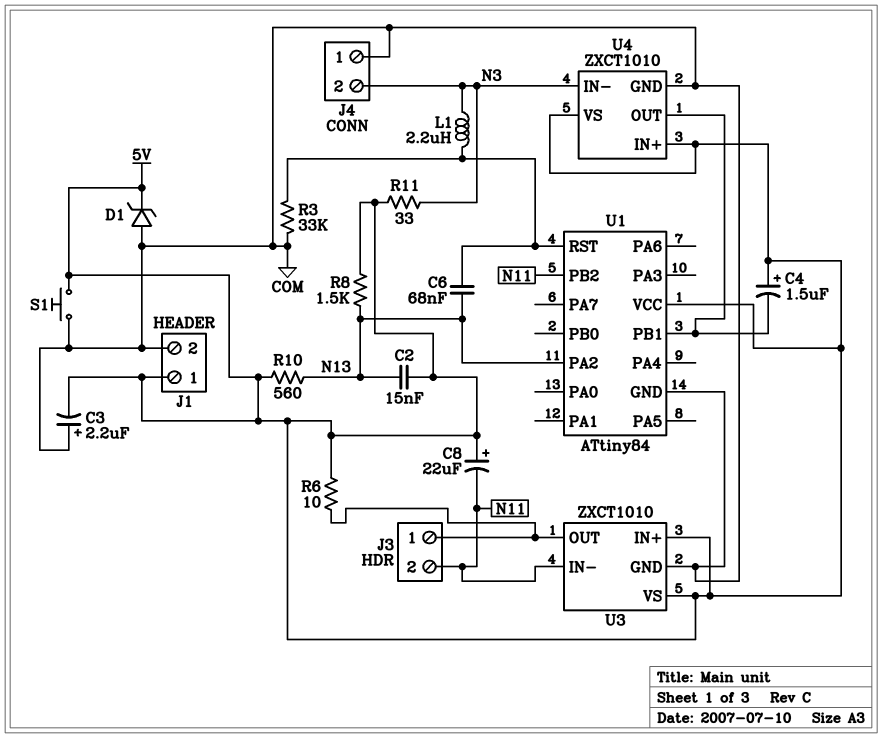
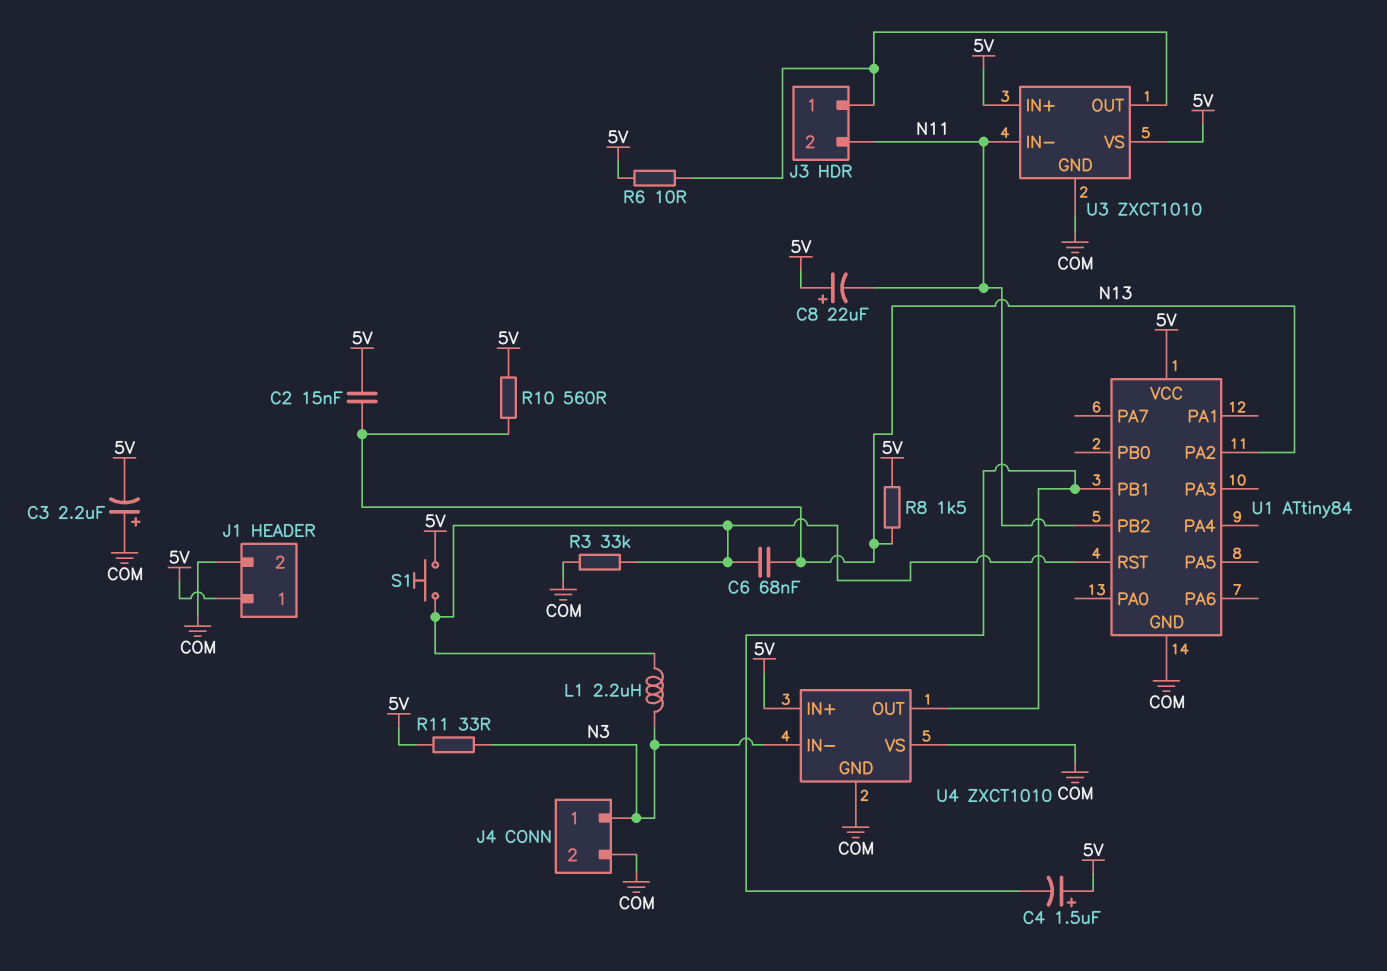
D1: zener (A COM, K 5V) -> none
J4 pin 1: COM -> N3
J4 pin 2: N3 -> COM
S1: button (5V, COM) -> button (5V, U1/RST)
U4 pin VS: 5V -> COM

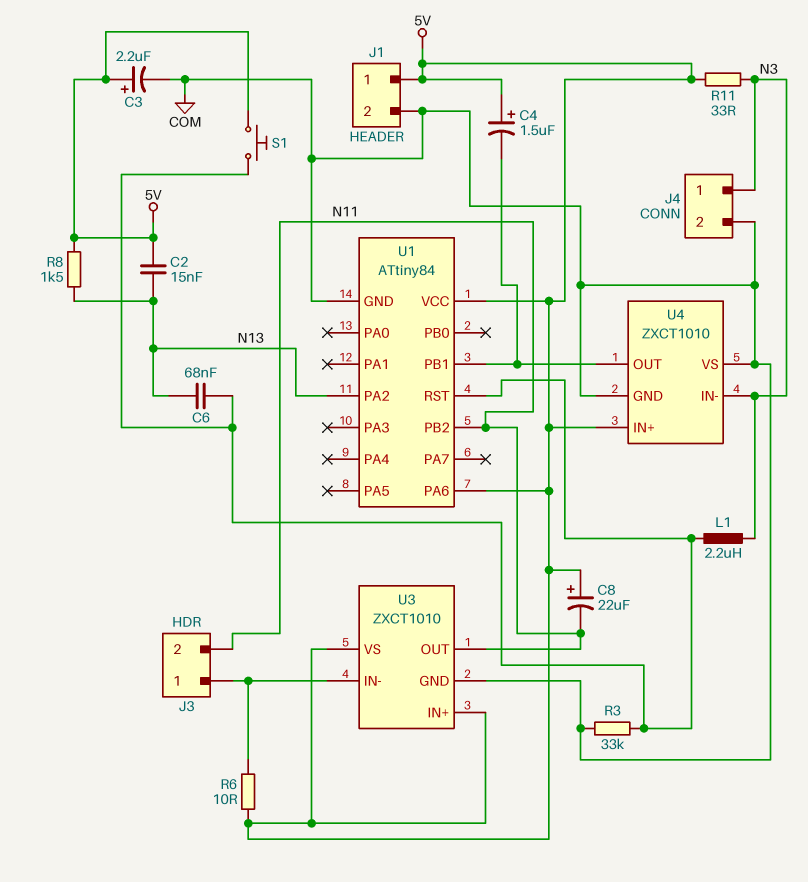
C3: 2.2uF (plus COM, minus 5V) -> 2.2uF (plus 5V, minus COM)
R10: 560 (5V, N13) -> none
U1 pin PA6: none -> 5V
U3 pin IN-: N11 -> J3/1
U3 pin OUT: J3/1 -> N11

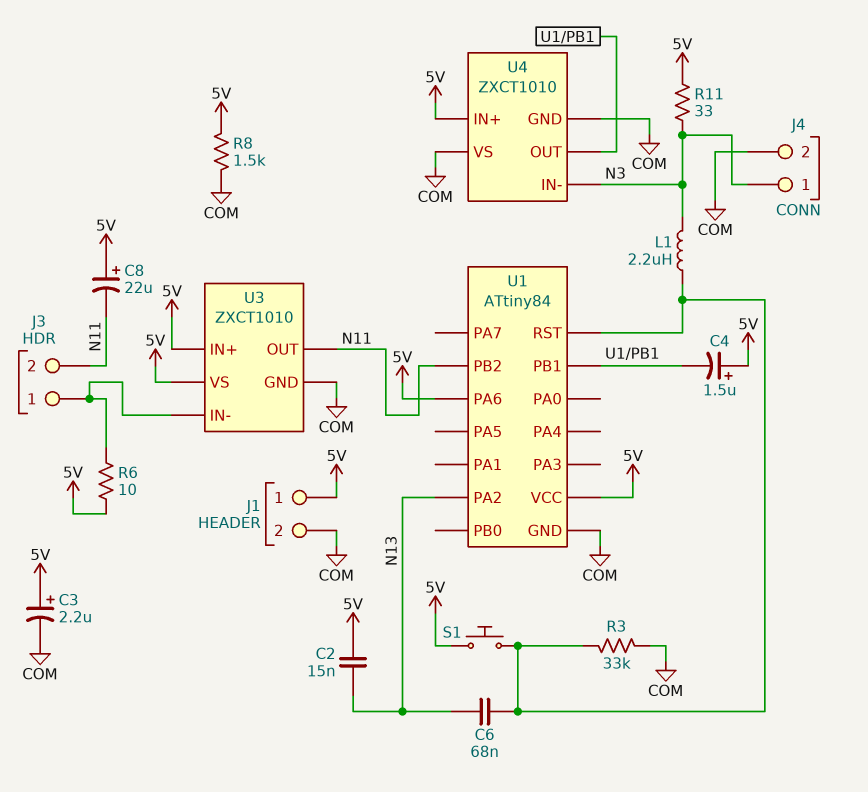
R8: 1.5k (5V, N13) -> 1.5k (5V, COM)

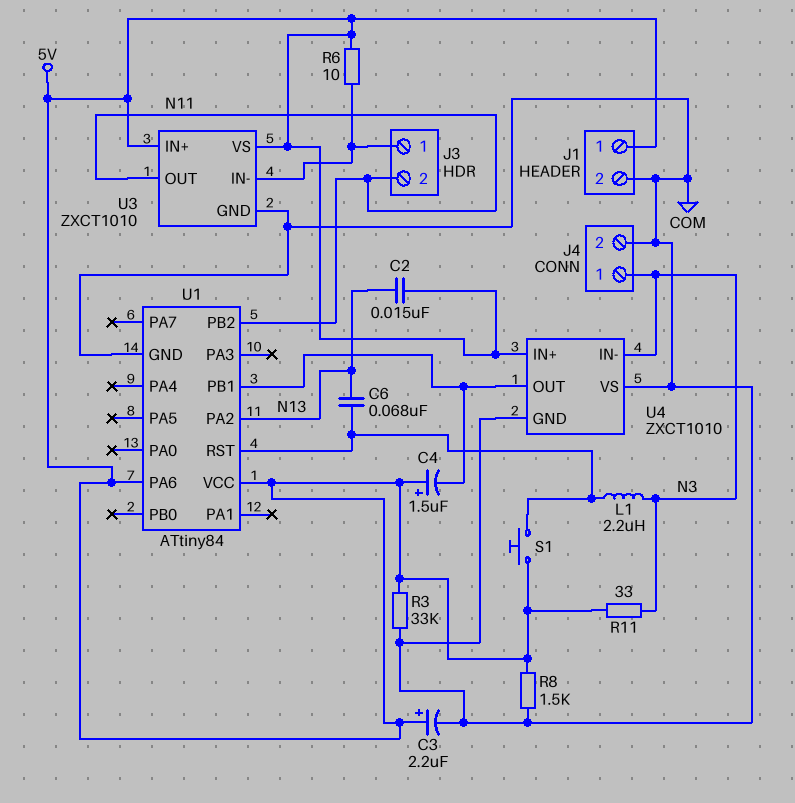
C8: 22uF (plus 5V, minus N11) -> none
R3: 33k (COM, U1/RST) -> 33k (5V, COM)

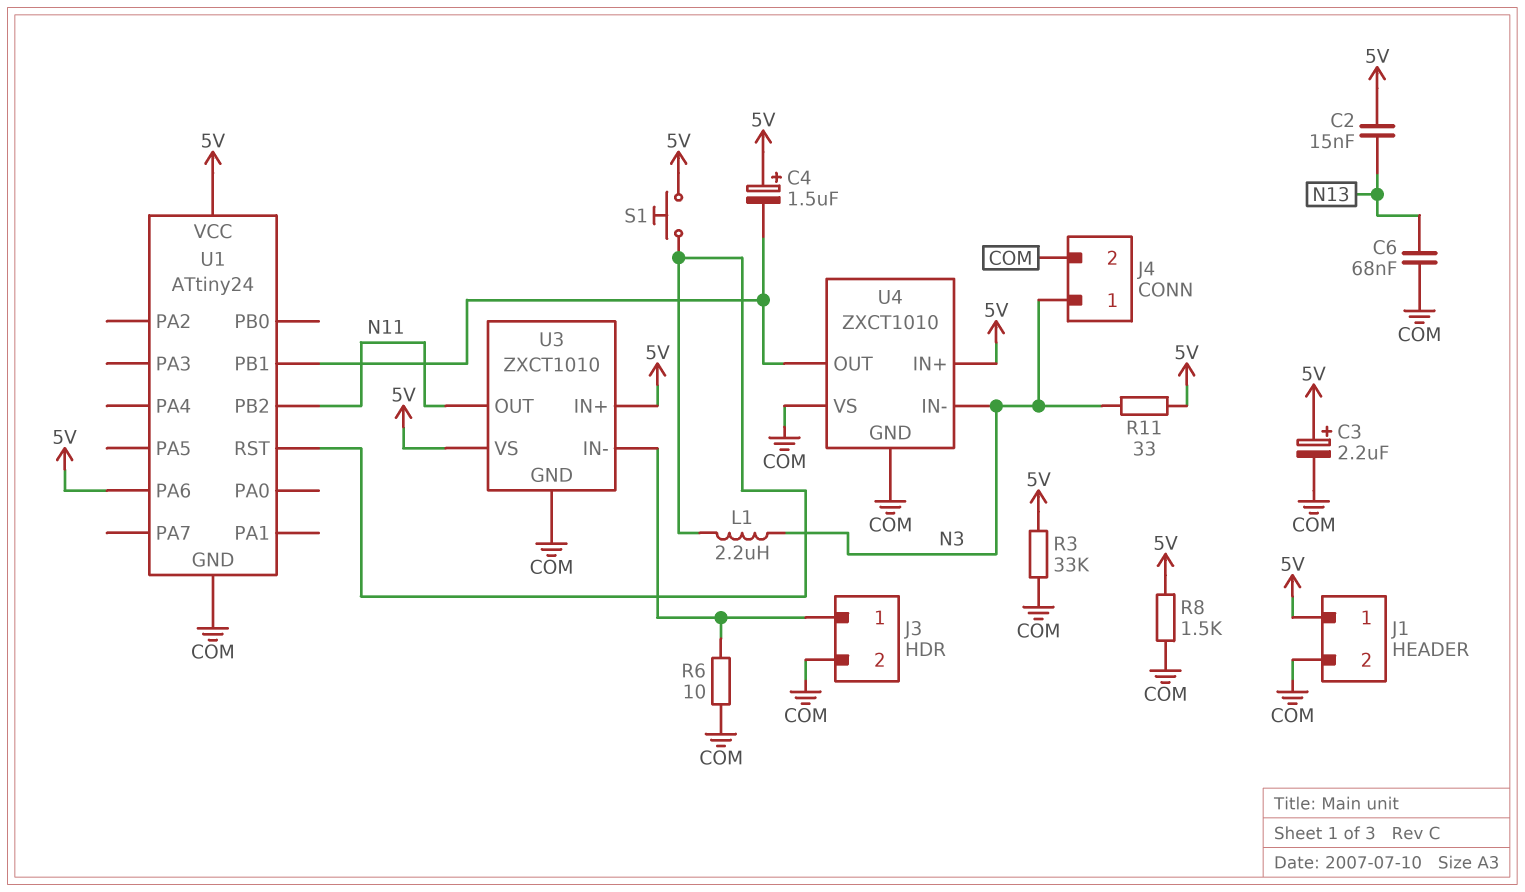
C6: 68nF (N13, U1/RST) -> 68nF (COM, N13)
J3 pin 2: N11 -> COM
R6: 10 (5V, J3/1) -> 10 (COM, J3/1)
U1: ATtiny84 -> ATtiny24
U1 pin PA2: N13 -> none

